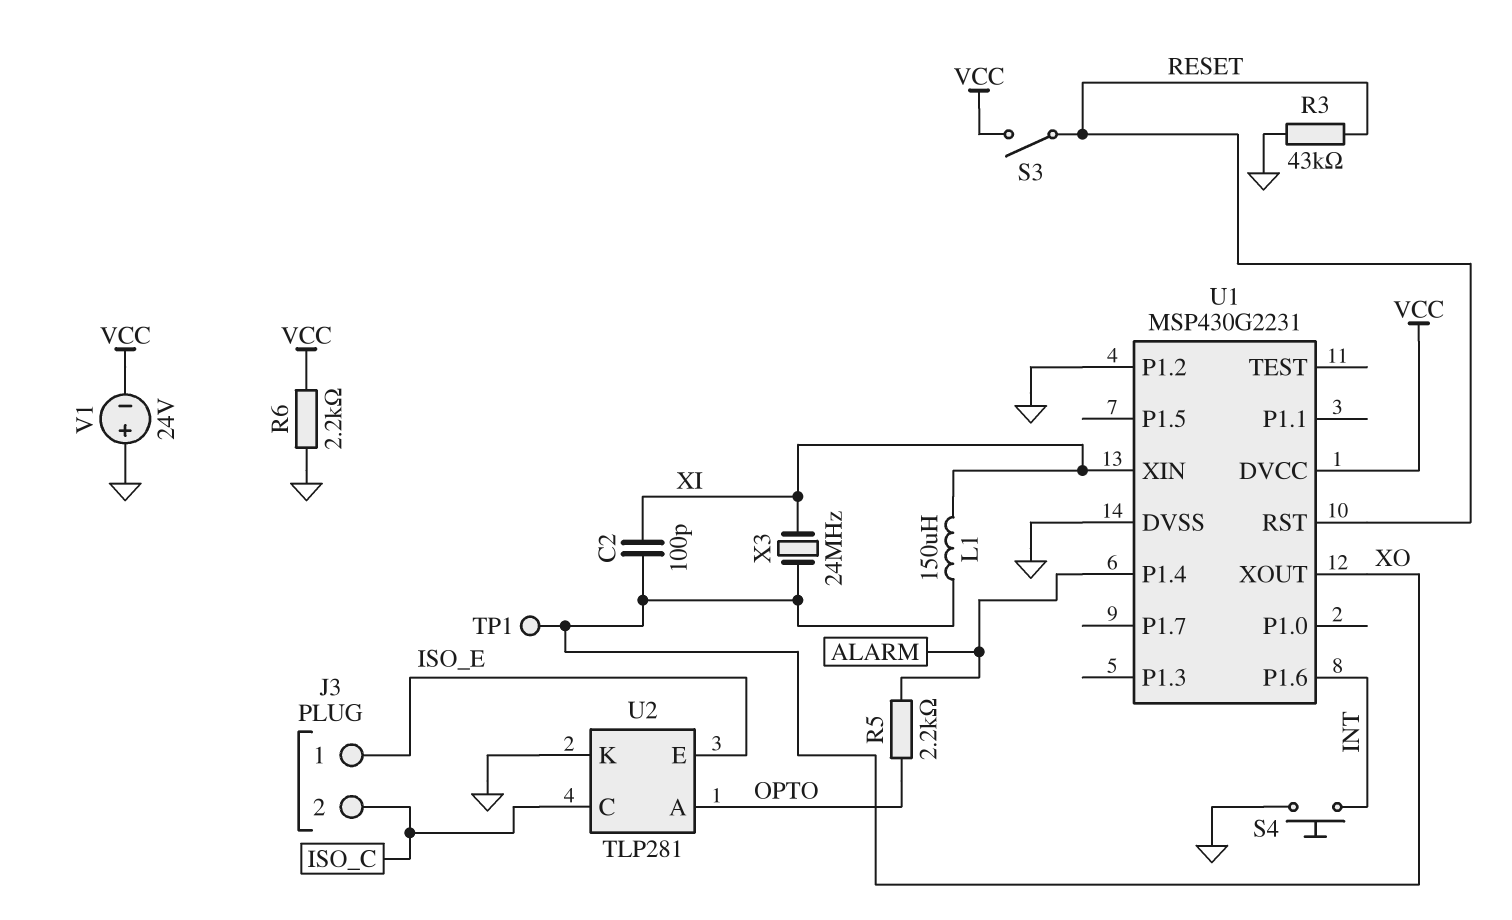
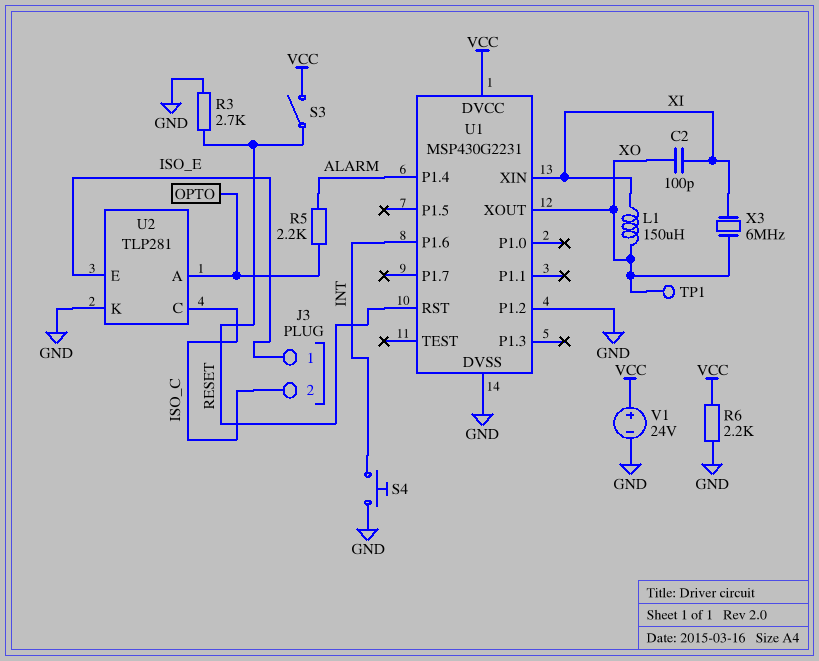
R3: 43k (GND, RESET) -> 2.7k (GND, RESET)
V1: 24V (plus GND, minus VCC) -> 24V (plus VCC, minus GND)
X3: 24MHz (XI, XO) -> 6MHz (XI, XO)

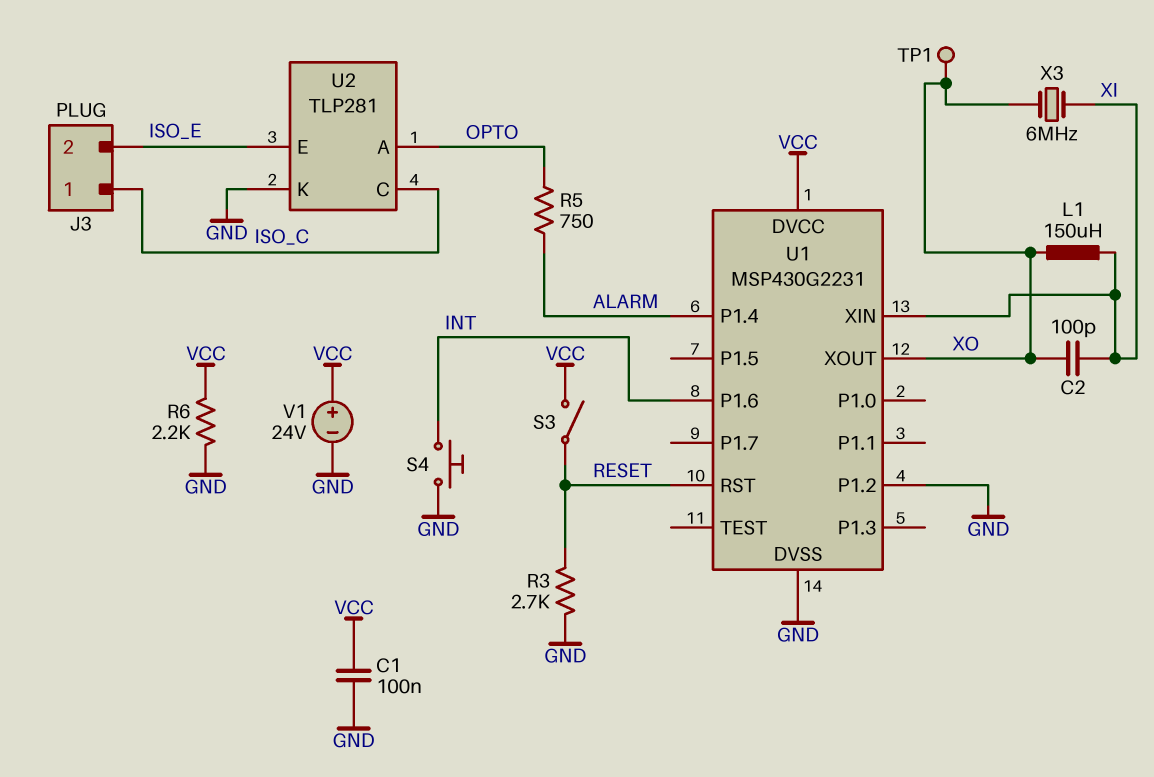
C1: none -> 100nF (GND, VCC)
J3 pin 1: ISO_E -> ISO_C
J3 pin 2: ISO_C -> ISO_E
R5: 2.2k (ALARM, OPTO) -> 750 (ALARM, OPTO)

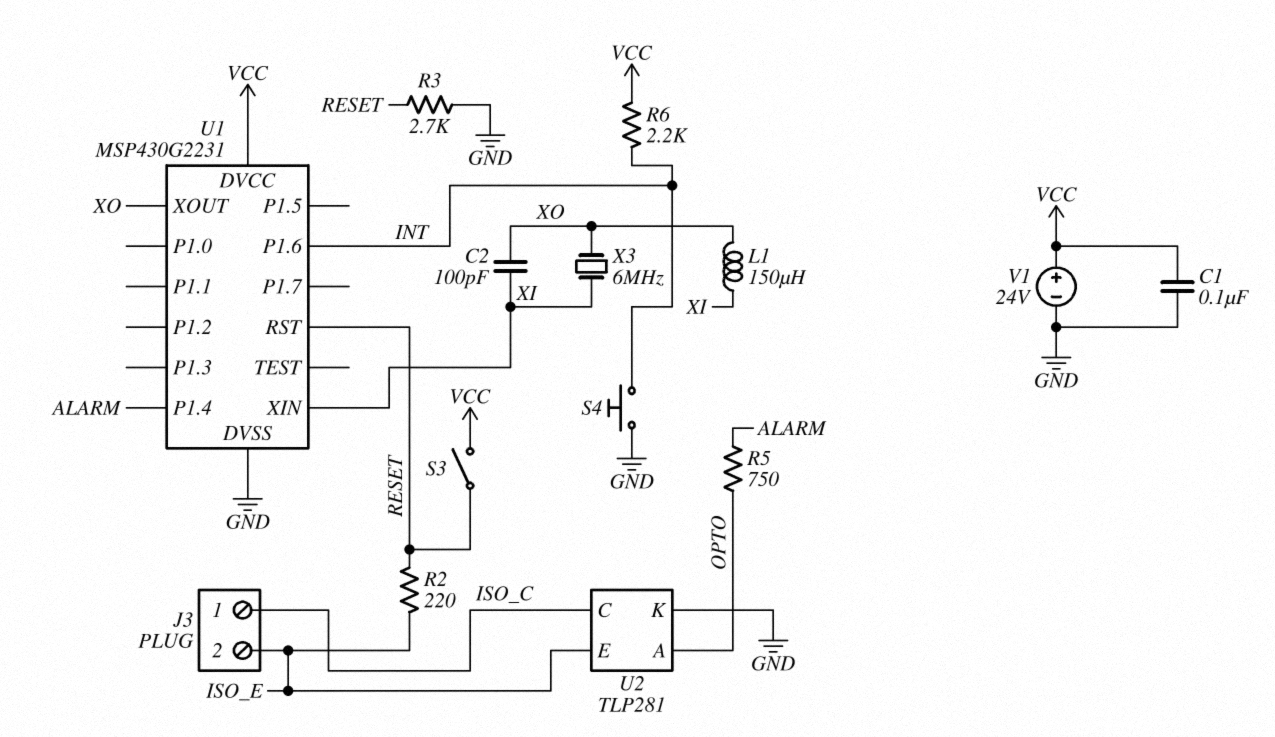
R2: none -> 220 (ISO_E, RESET)
R6: 2.2k (GND, VCC) -> 2.2k (INT, VCC)
TP1: test point (XO) -> none
U1 pin P1.2: GND -> none

